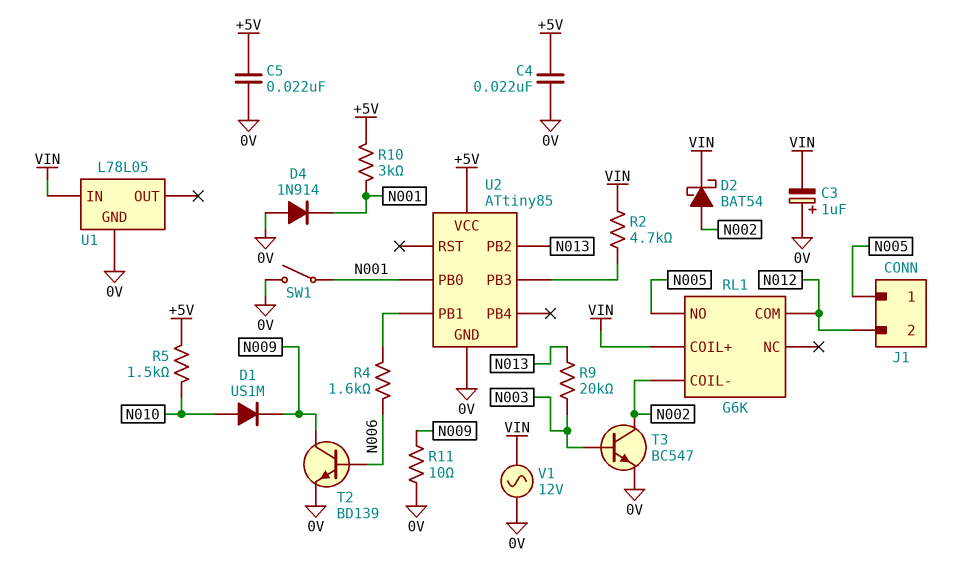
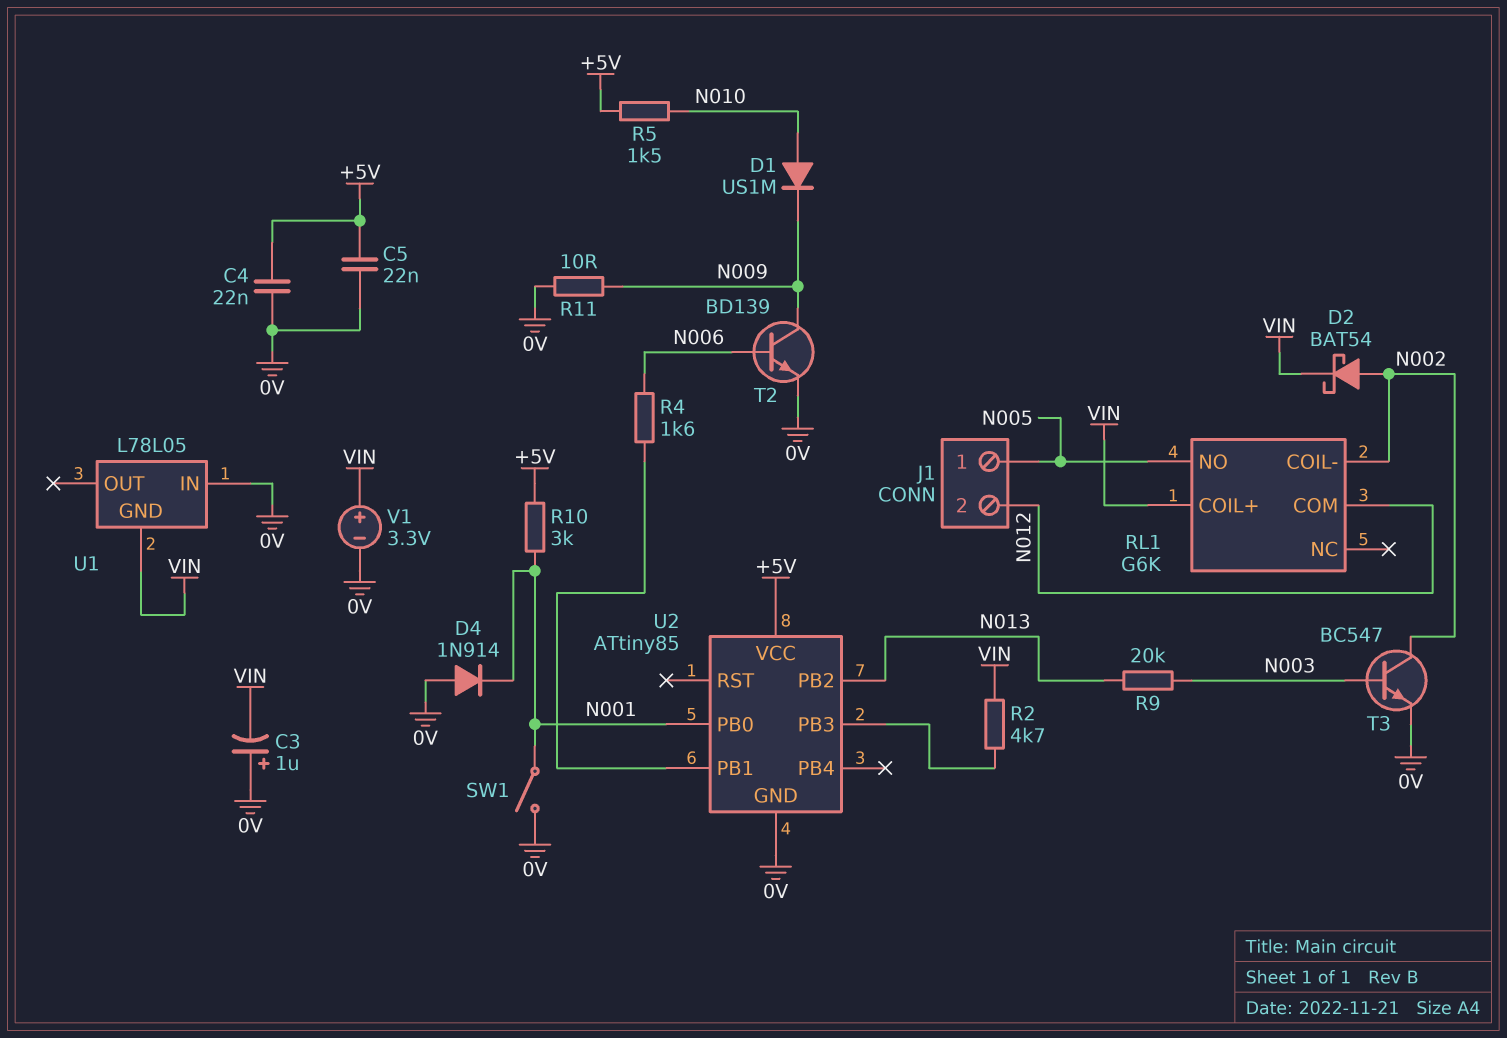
U1 pin GND: 0V -> VIN
U1 pin IN: VIN -> 0V
V1: AC 12V (0V, VIN) -> 3.3V (plus VIN, minus 0V)

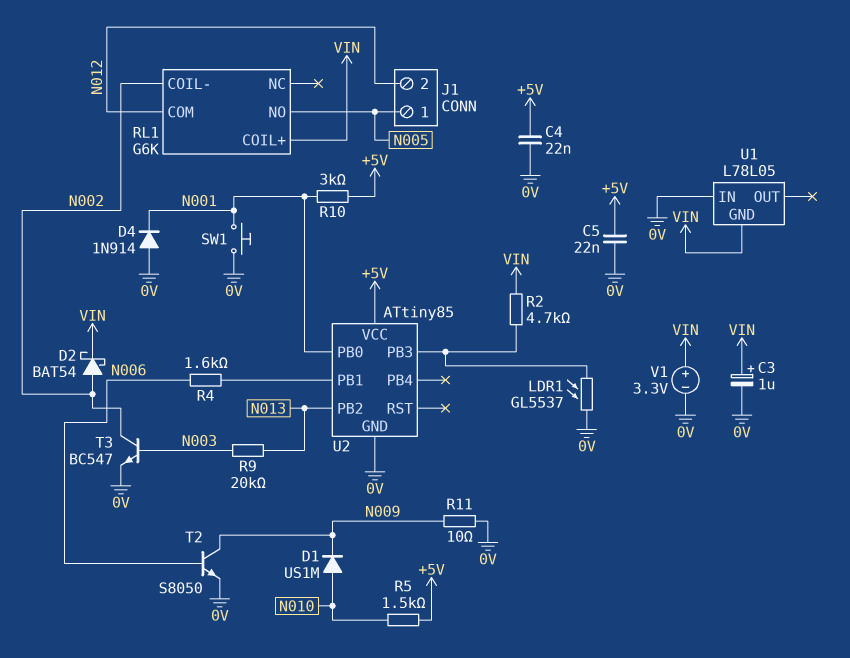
C3: 1uF (plus 0V, minus VIN) -> 1uF (plus VIN, minus 0V)
LDR1: none -> GL5537 (0V, U2/PB3)
SW1: switch (0V, N001) -> button (0V, N001)
T2: NPN BD139 (B N006, C N009, E 0V) -> NPN S8050 (B N006, C N009, E 0V)

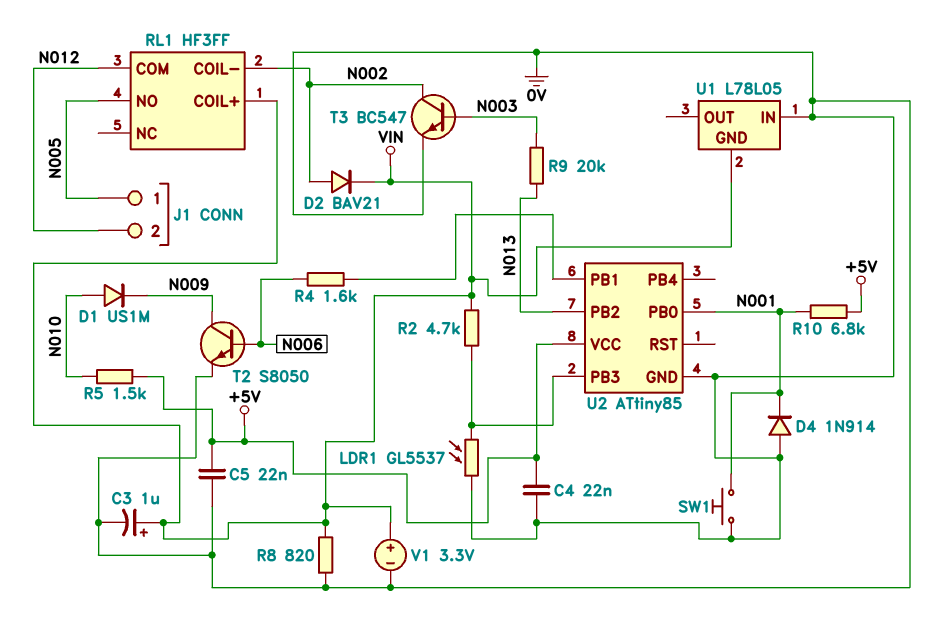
D2: schottky BAT54 (A N002, K VIN) -> diode BAV21 (A N002, K VIN)
R8: none -> 820 (0V, VIN)
R10: 3k (+5V, N001) -> 6.8k (+5V, N001)
R11: 10 (0V, N009) -> none
RL1: G6K -> HF3FF

